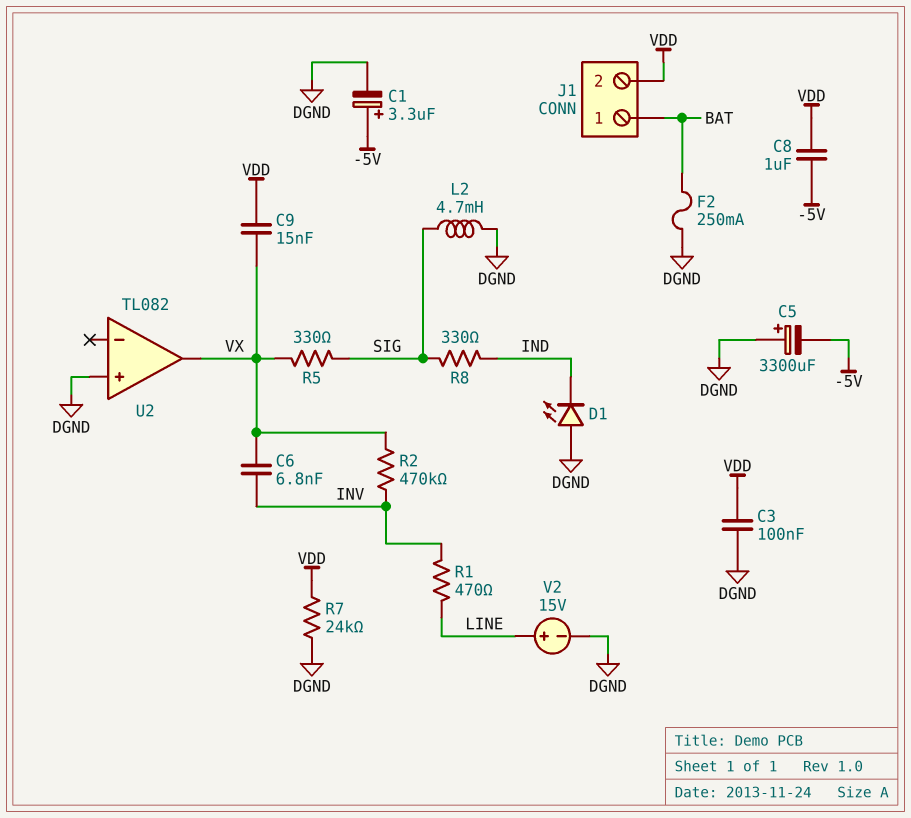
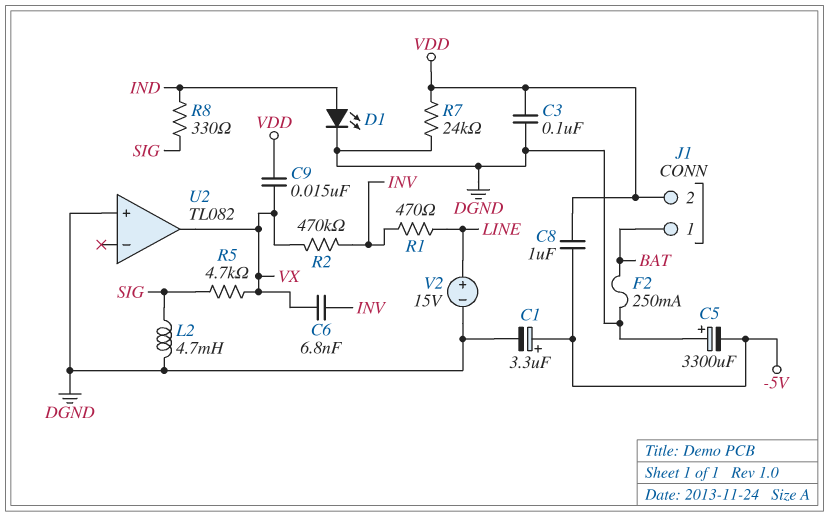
D1: LED (A DGND, K IND) -> LED (A IND, K DGND)
R5: 330 (SIG, VX) -> 4.7k (SIG, VX)

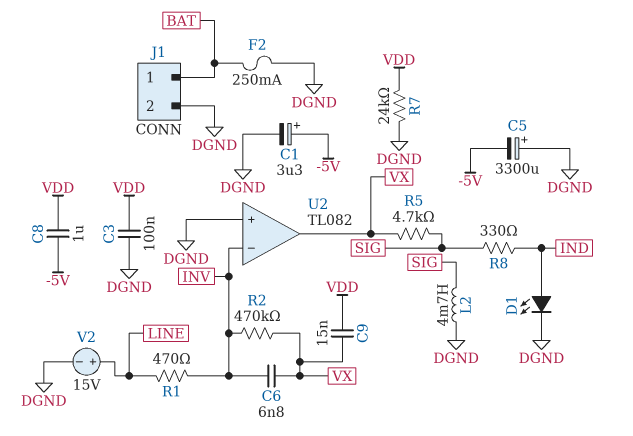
J1 pin 2: VDD -> DGND
U2 pin in-: none -> INV

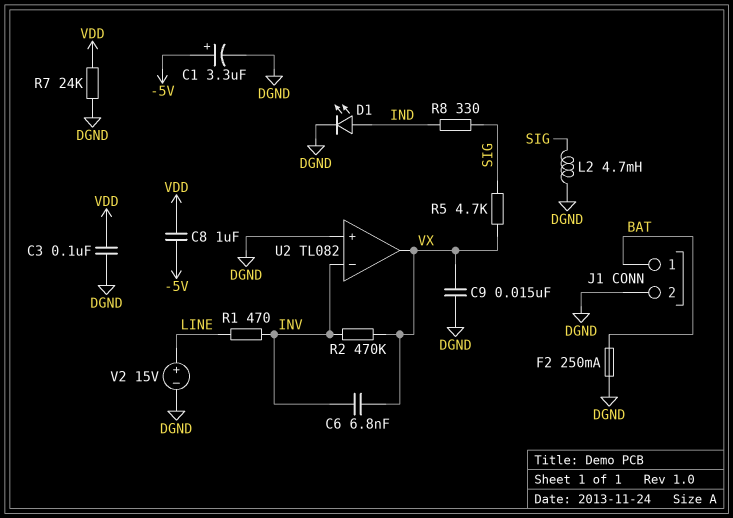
C5: 3300uF (plus DGND, minus -5V) -> none
C9: 15nF (VDD, VX) -> 15nF (DGND, VX)

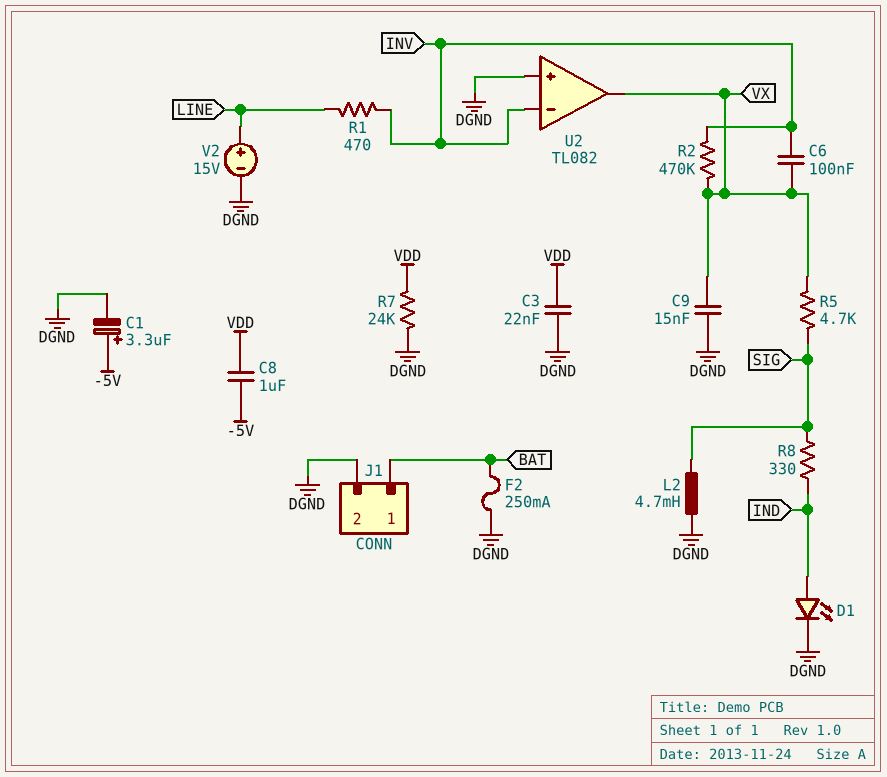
C3: 100nF (DGND, VDD) -> 22nF (DGND, VDD)
C6: 6.8nF (INV, VX) -> 100nF (INV, VX)

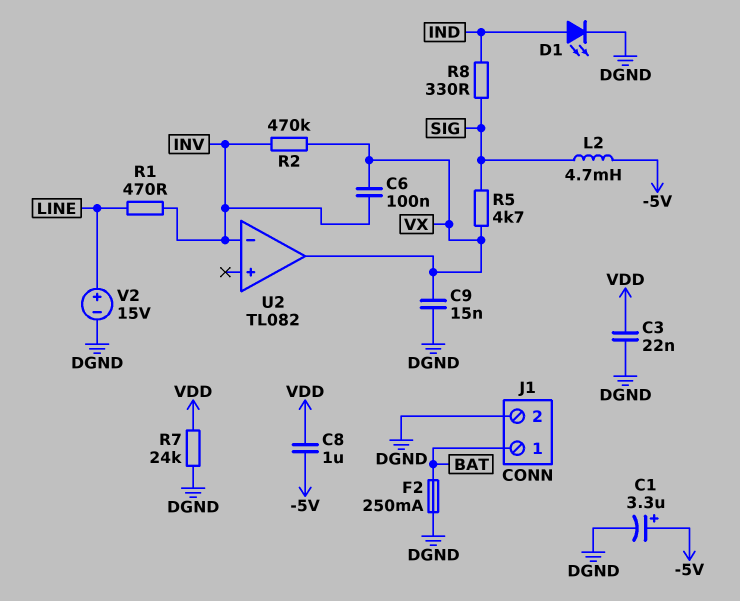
L2: 4.7mH (DGND, SIG) -> 4.7mH (-5V, SIG)
U2 pin in+: DGND -> none

